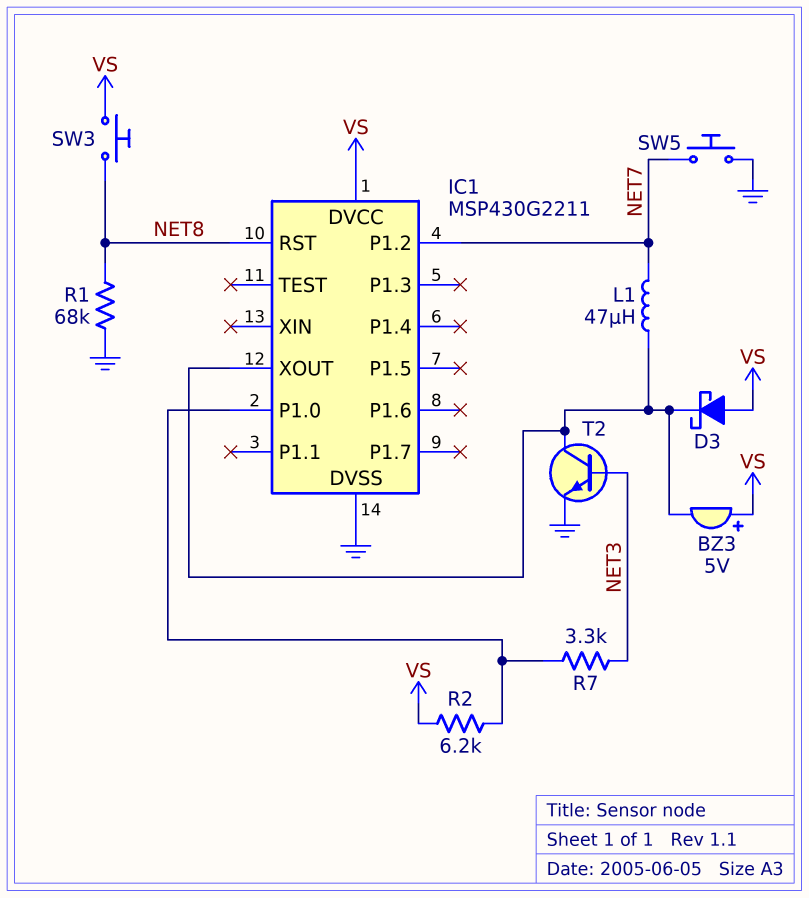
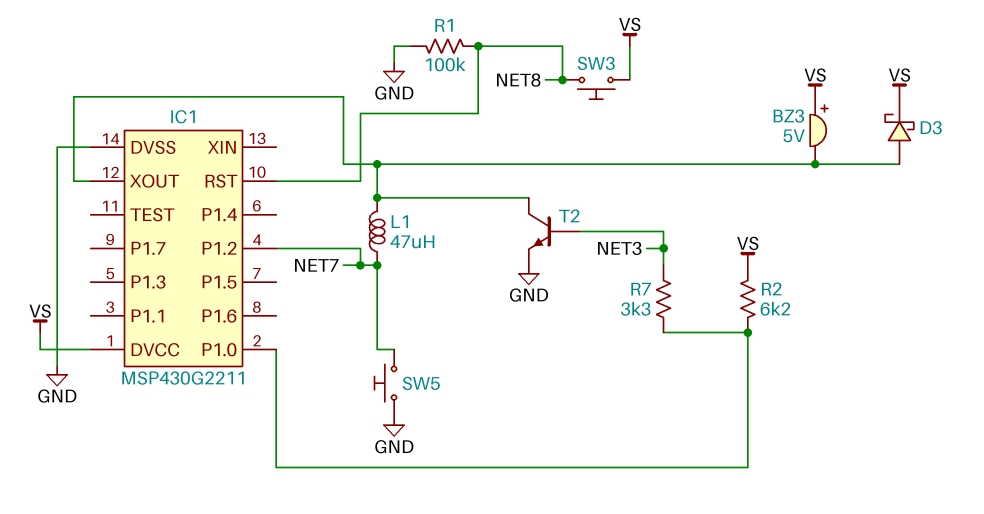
D3: schottky (A VS, K IC1/XOUT) -> schottky (A IC1/XOUT, K VS)
R1: 68k (GND, NET8) -> 100k (GND, NET8)

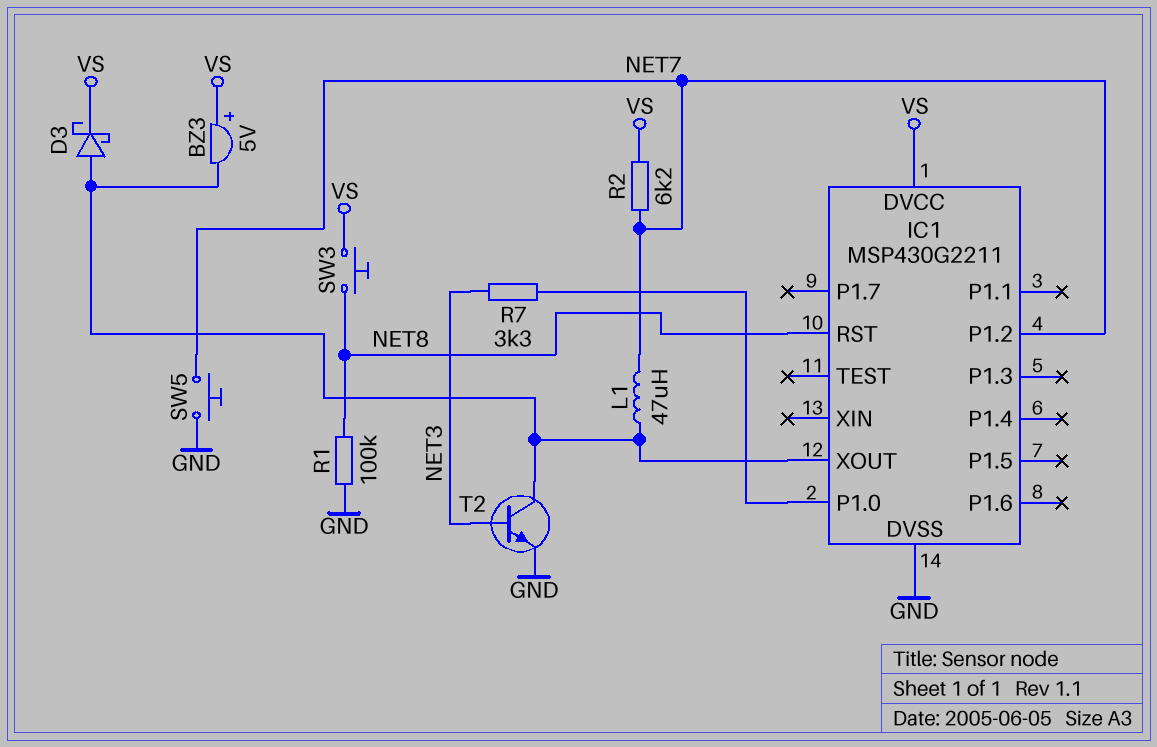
R2: 6.2k (IC1/P1.0, VS) -> 6.2k (NET7, VS)

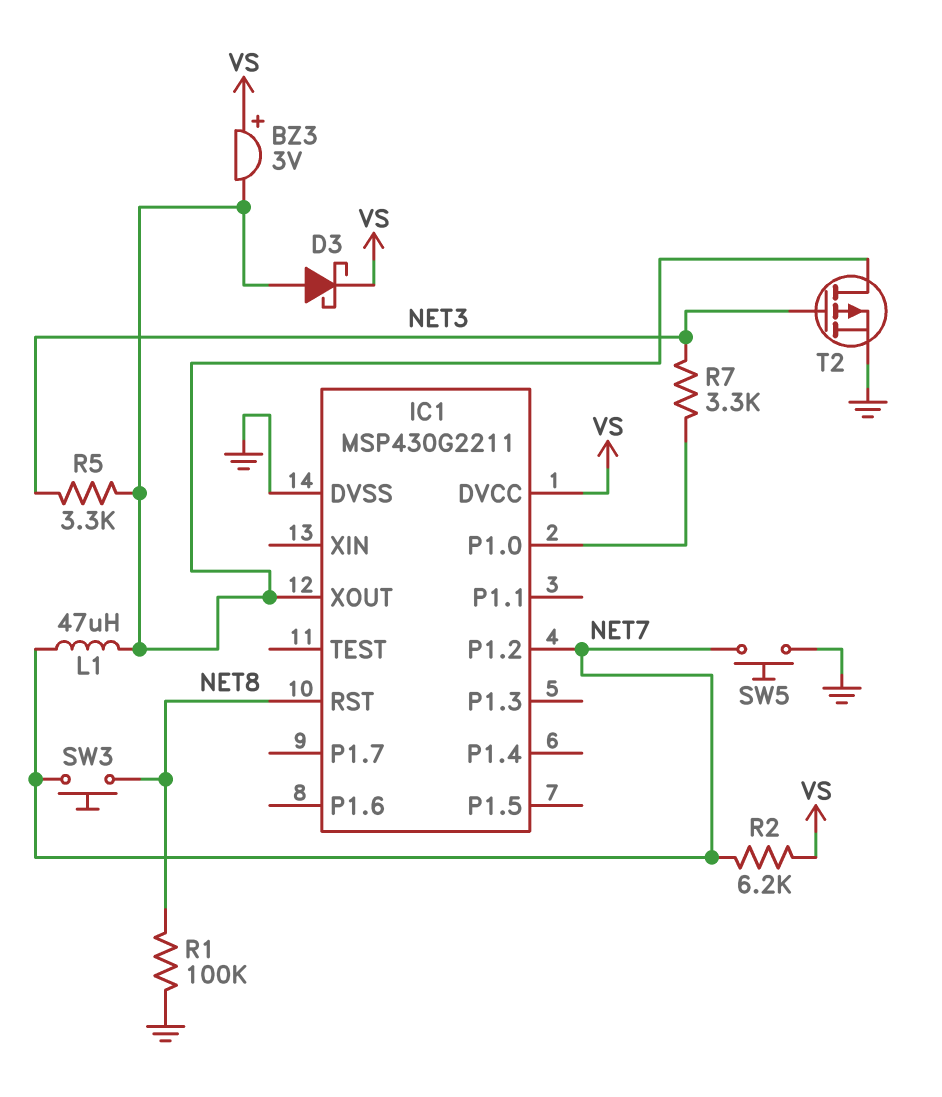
BZ3: buzzer 5V (plus VS, minus IC1/XOUT) -> buzzer 3V (plus VS, minus IC1/XOUT)
R5: none -> 3.3k (IC1/XOUT, NET3)
SW3: button (NET8, VS) -> button (NET7, NET8)
T2: NPN (B NET3, C IC1/XOUT, E GND) -> PMOS (G NET3, D IC1/XOUT, S GND)

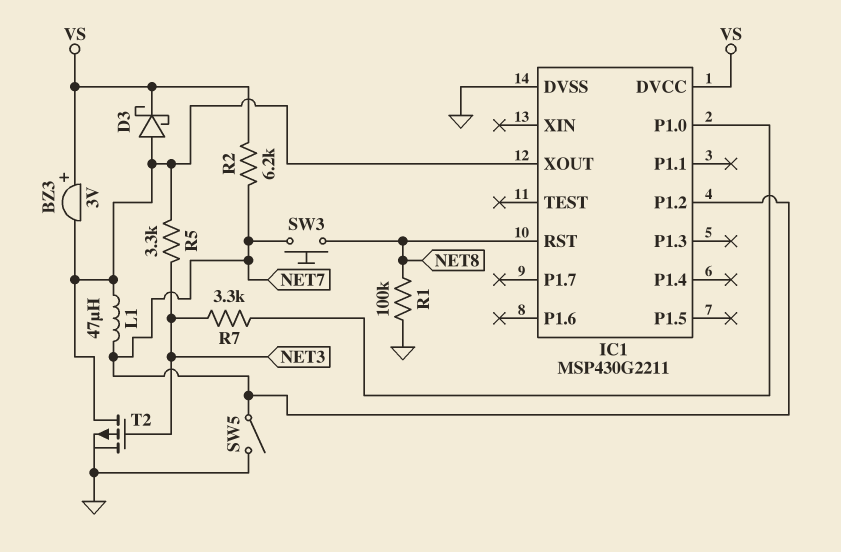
SW5: button (GND, NET7) -> switch (GND, NET7)

